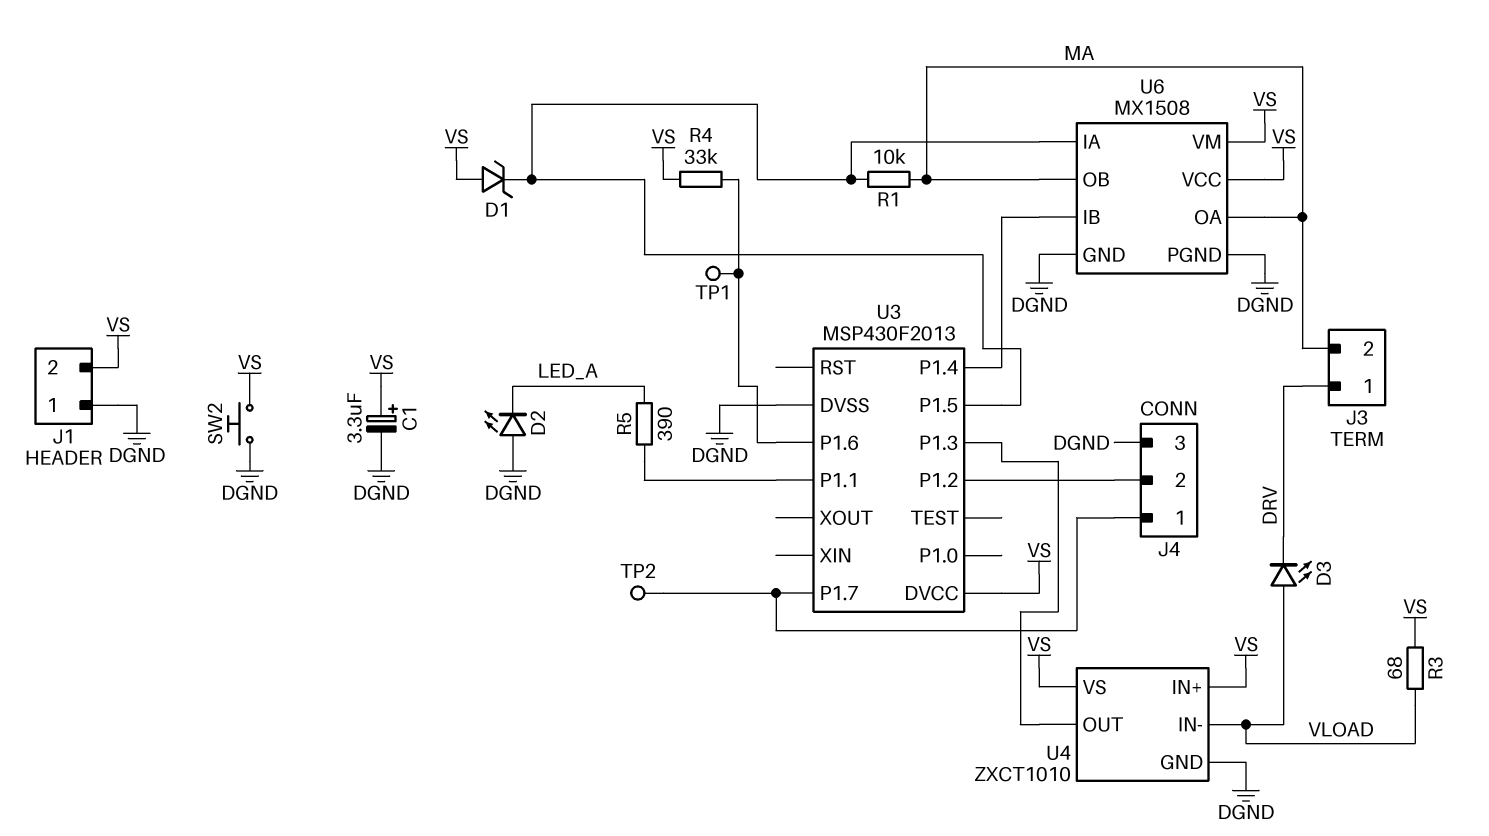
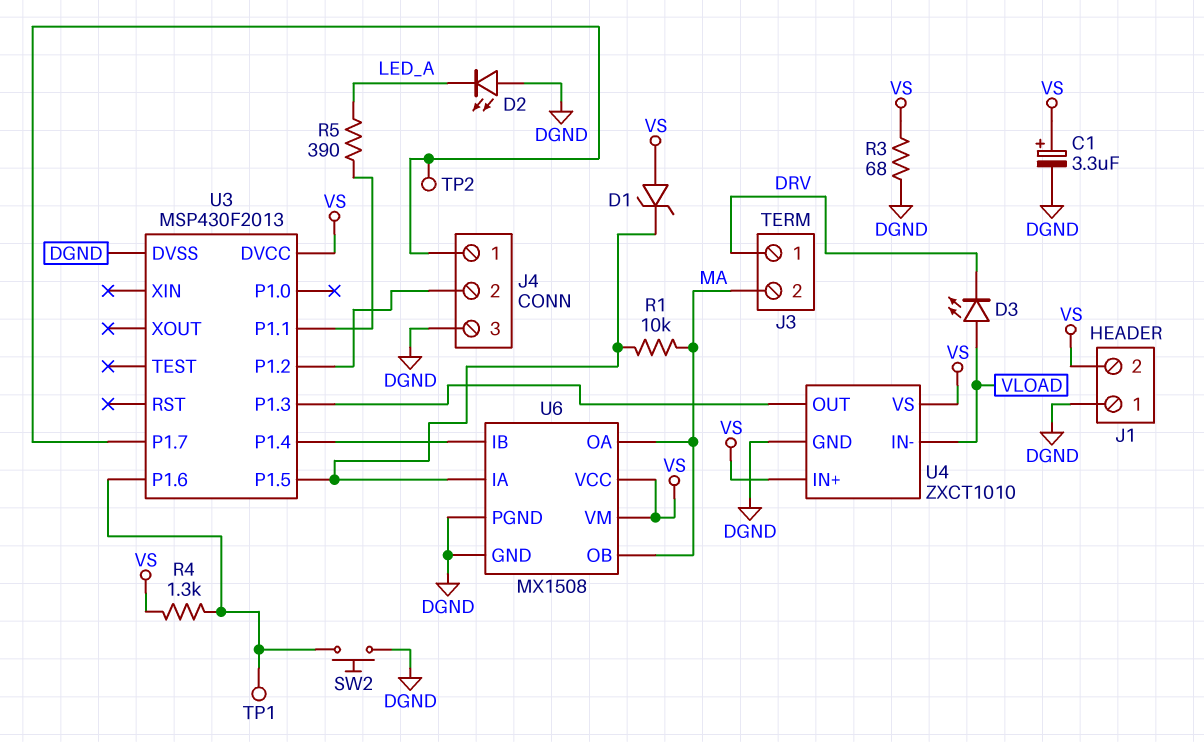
R3: 68 (VLOAD, VS) -> 68 (DGND, VS)
R4: 33k (U3/P1.6, VS) -> 1.3k (U3/P1.6, VS)
SW2: button (DGND, VS) -> button (DGND, U3/P1.6)

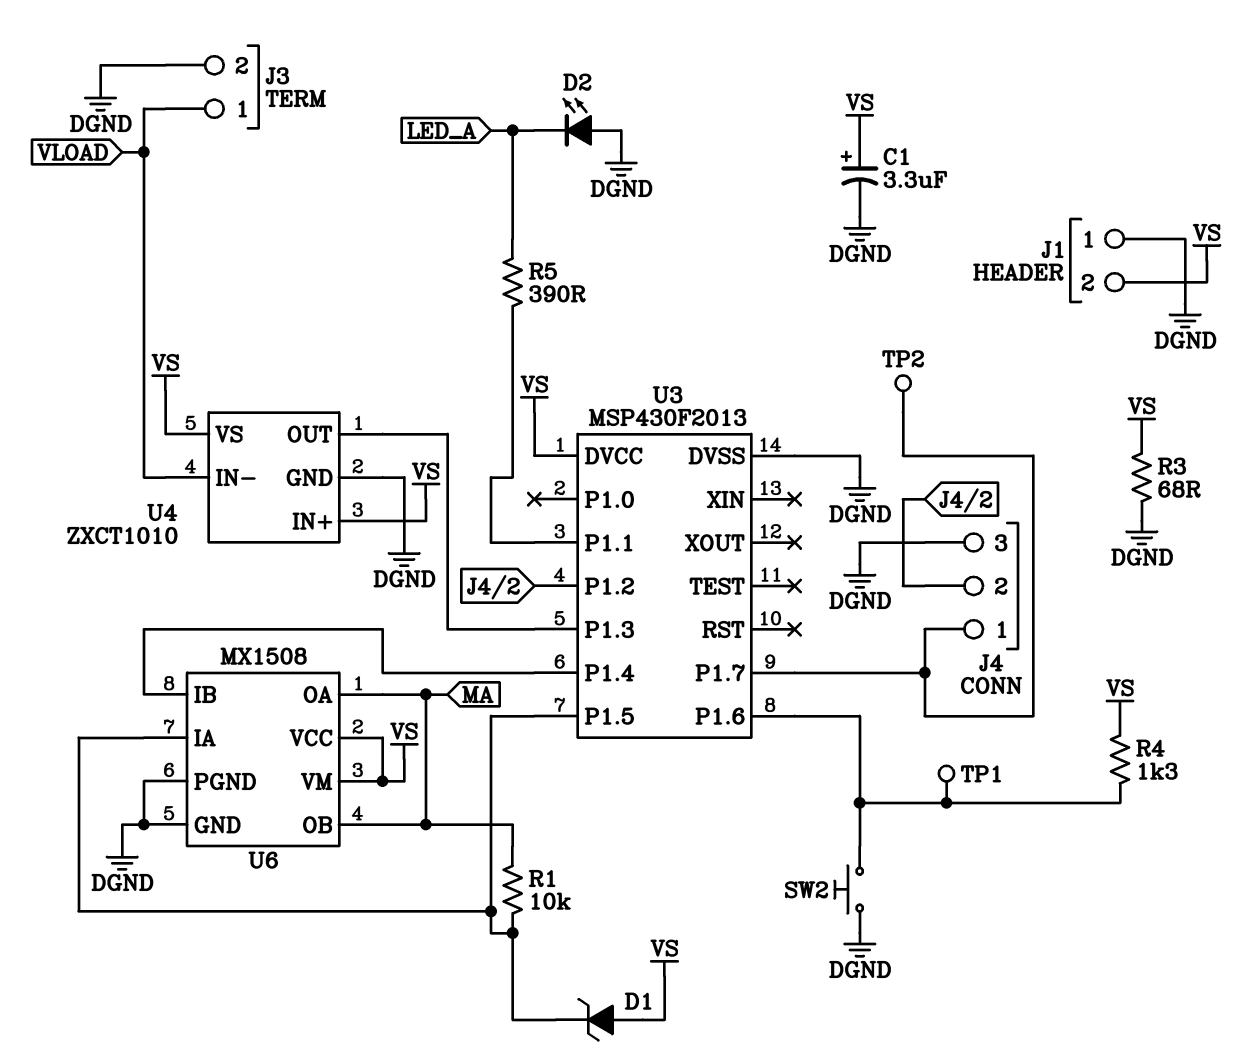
D3: LED (A VLOAD, K DRV) -> none
J3 pin 1: DRV -> VLOAD
J3 pin 2: MA -> DGND

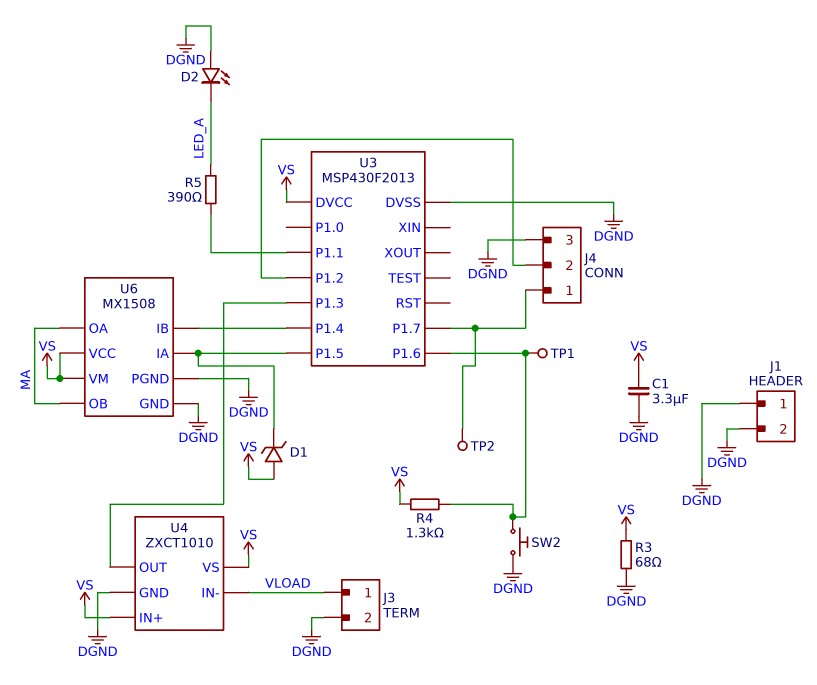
C1: 3.3uF (plus VS, minus DGND) -> 3.3uF (DGND, VS)
J1 pin 2: VS -> DGND
R1: 10k (MA, U3/P1.5) -> none

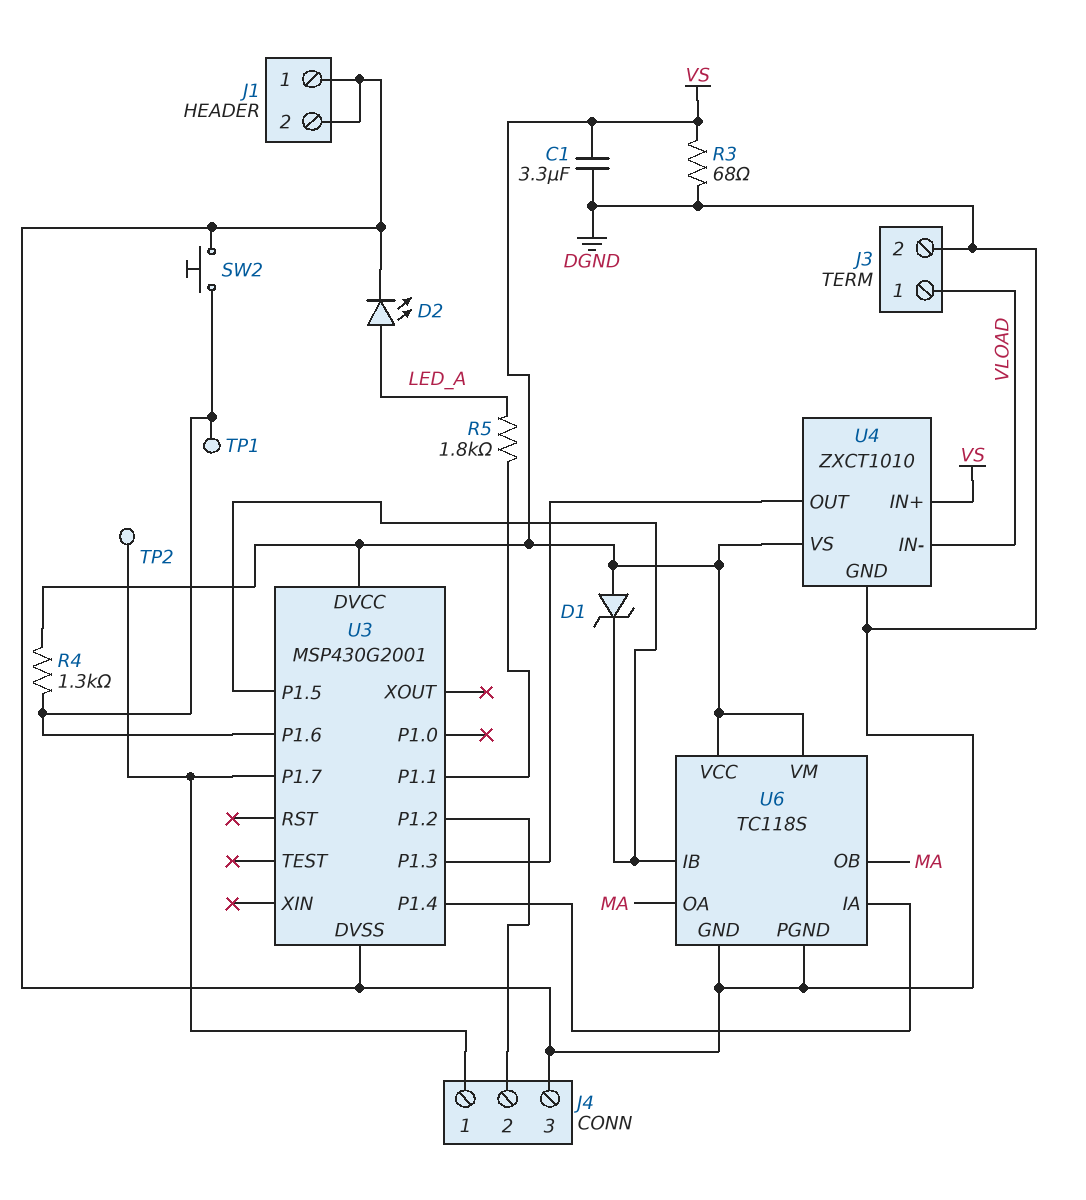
D2: LED (A DGND, K LED_A) -> LED (A LED_A, K DGND)
R5: 390 (LED_A, U3/P1.1) -> 1.8k (LED_A, U3/P1.1)
U3: MSP430F2013 -> MSP430G2001
U6: MX1508 -> TC118S
U6 pin IA: U3/P1.5 -> U3/P1.4
U6 pin IB: U3/P1.4 -> U3/P1.5

